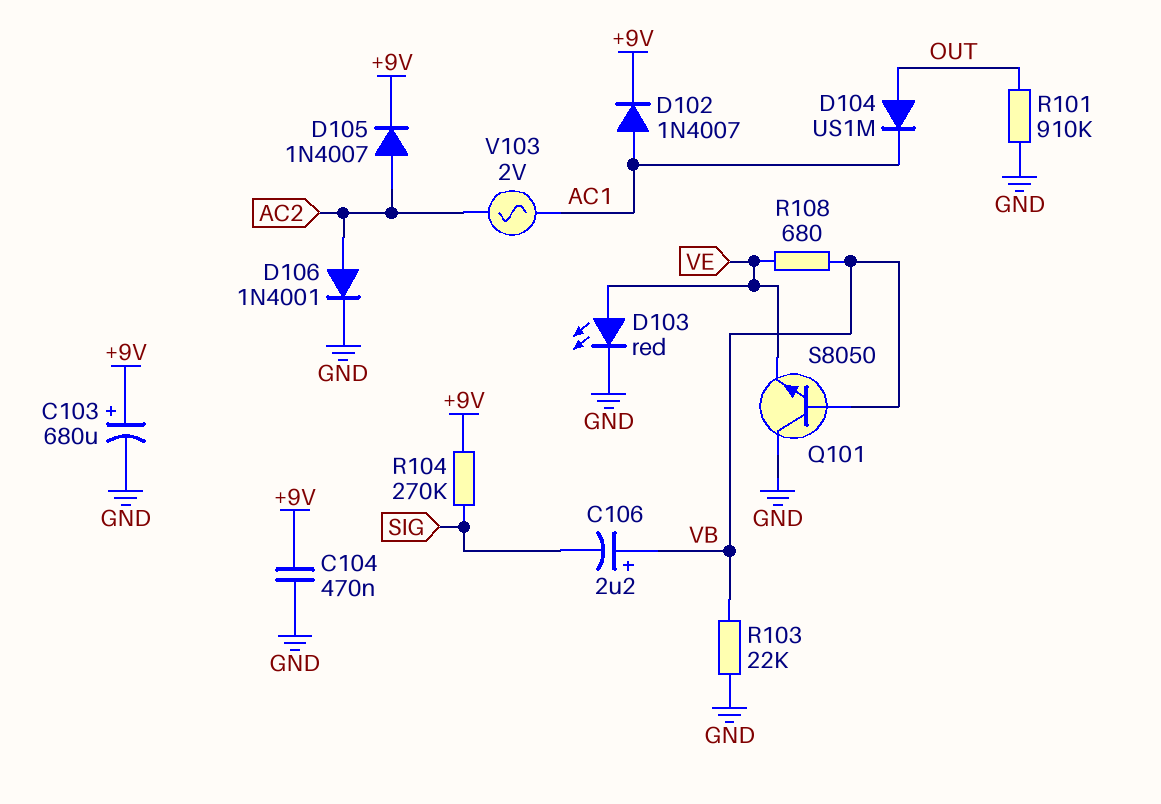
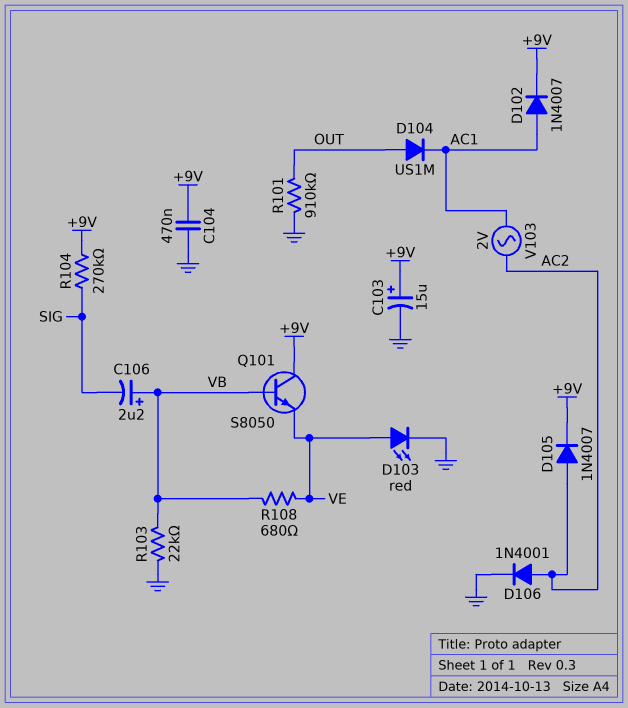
C103: 680uF (plus +9V, minus GND) -> 15uF (plus +9V, minus GND)
Q101: NPN S8050 (B VB, C GND, E VE) -> NPN S8050 (B VB, C +9V, E VE)

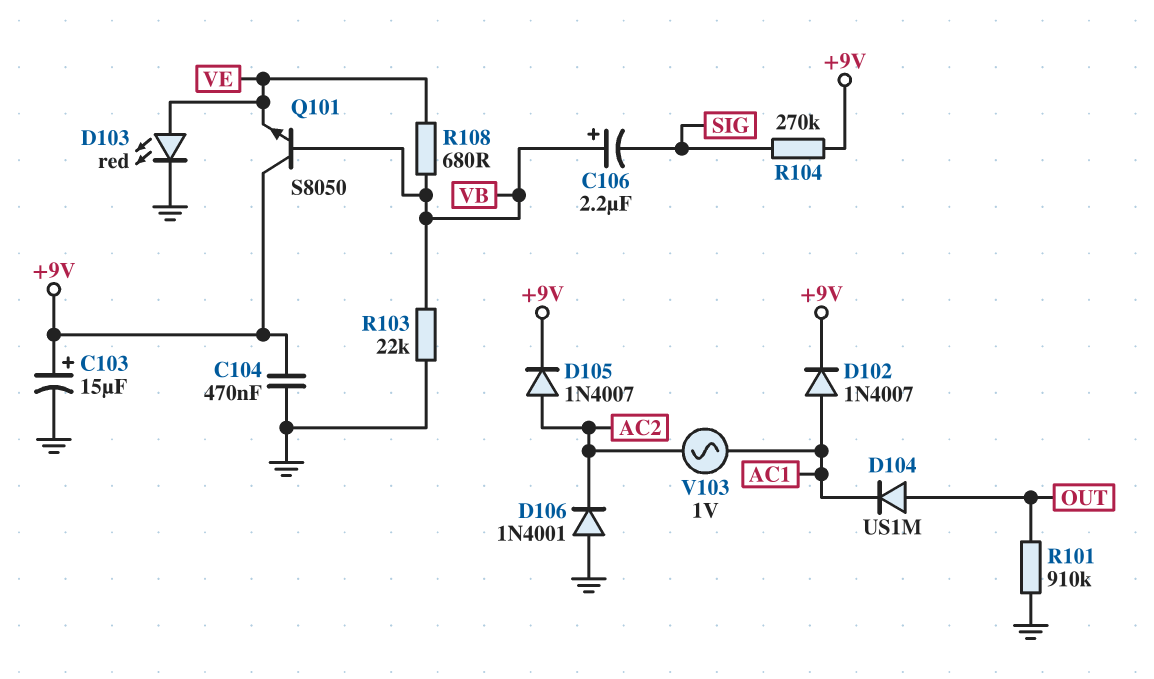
D106: diode 1N4001 (A AC2, K GND) -> diode 1N4001 (A GND, K AC2)
V103: AC 2V (AC1, AC2) -> AC 1V (AC1, AC2)

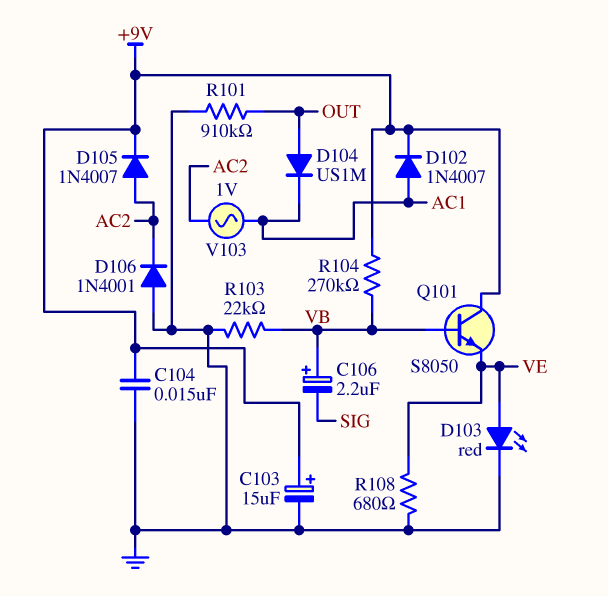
C104: 470nF (+9V, GND) -> 15nF (+9V, GND)
R104: 270k (+9V, SIG) -> 270k (+9V, VB)
R108: 680 (VB, VE) -> 680 (GND, VE)

